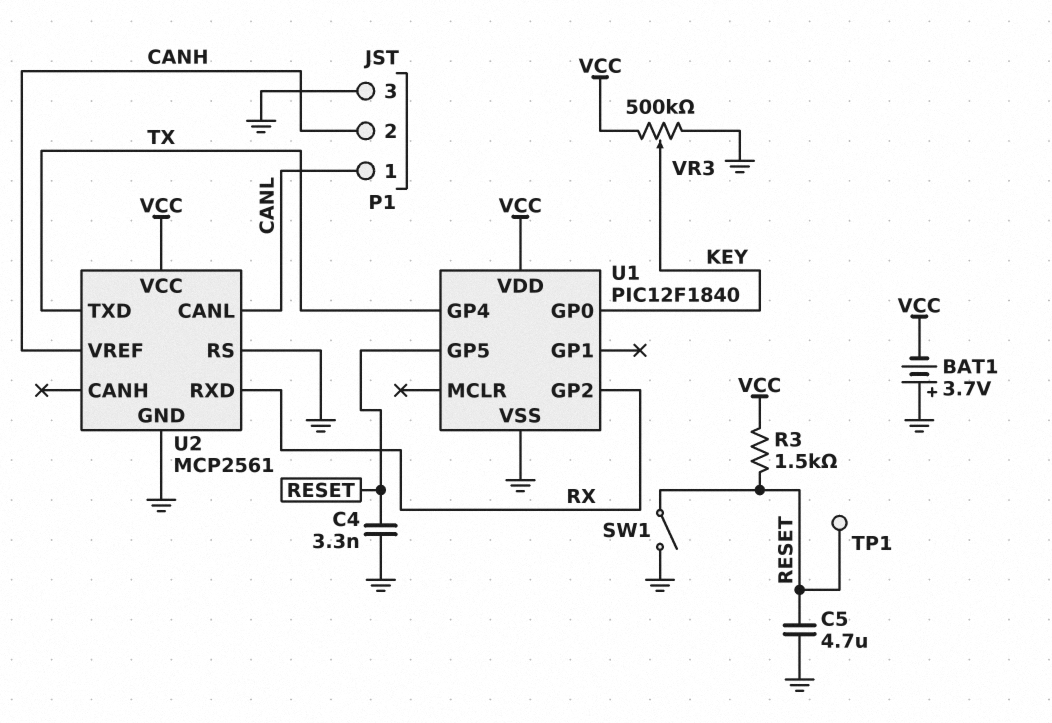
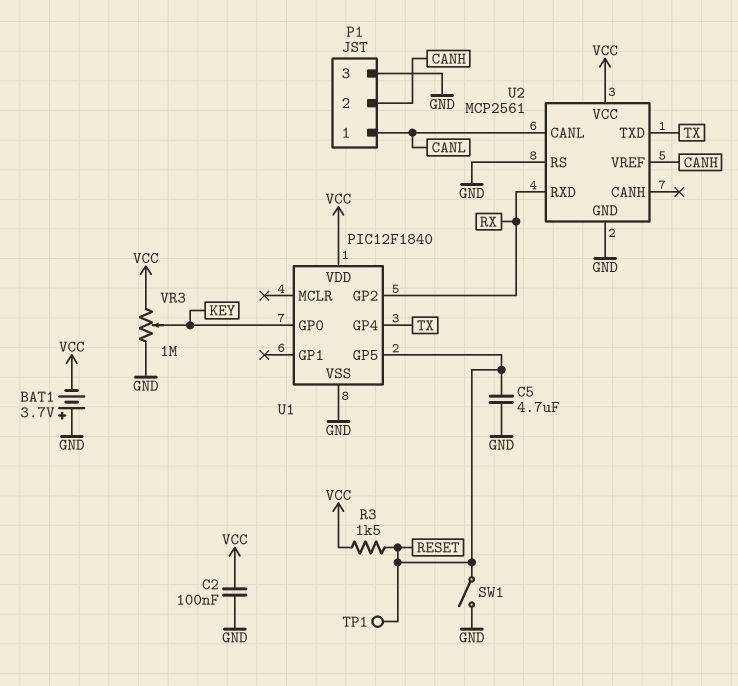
C2: none -> 100nF (GND, VCC)
C4: 3.3nF (GND, RESET) -> none
VR3: 500k (GND, VCC, wiper KEY) -> 1M (GND, VCC, wiper KEY)

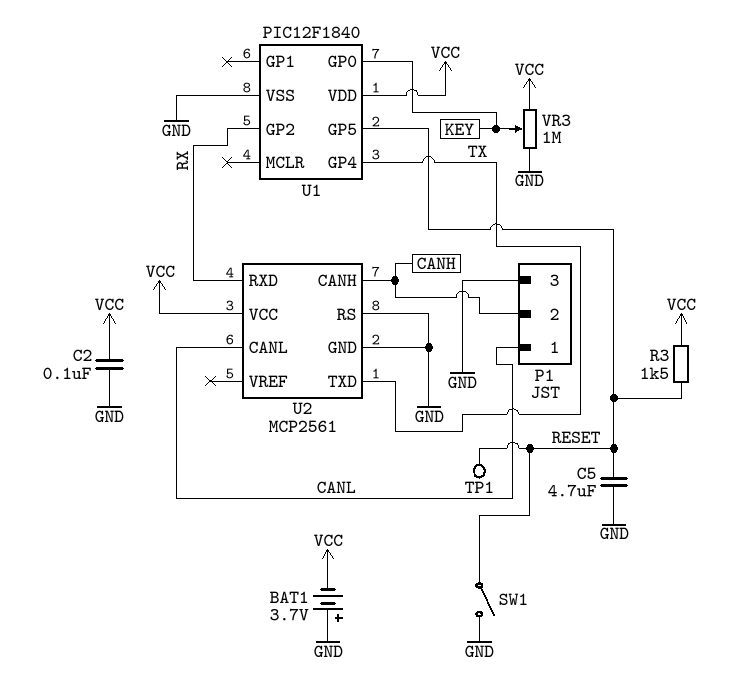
U2 pin CANH: none -> CANH
U2 pin VREF: CANH -> none

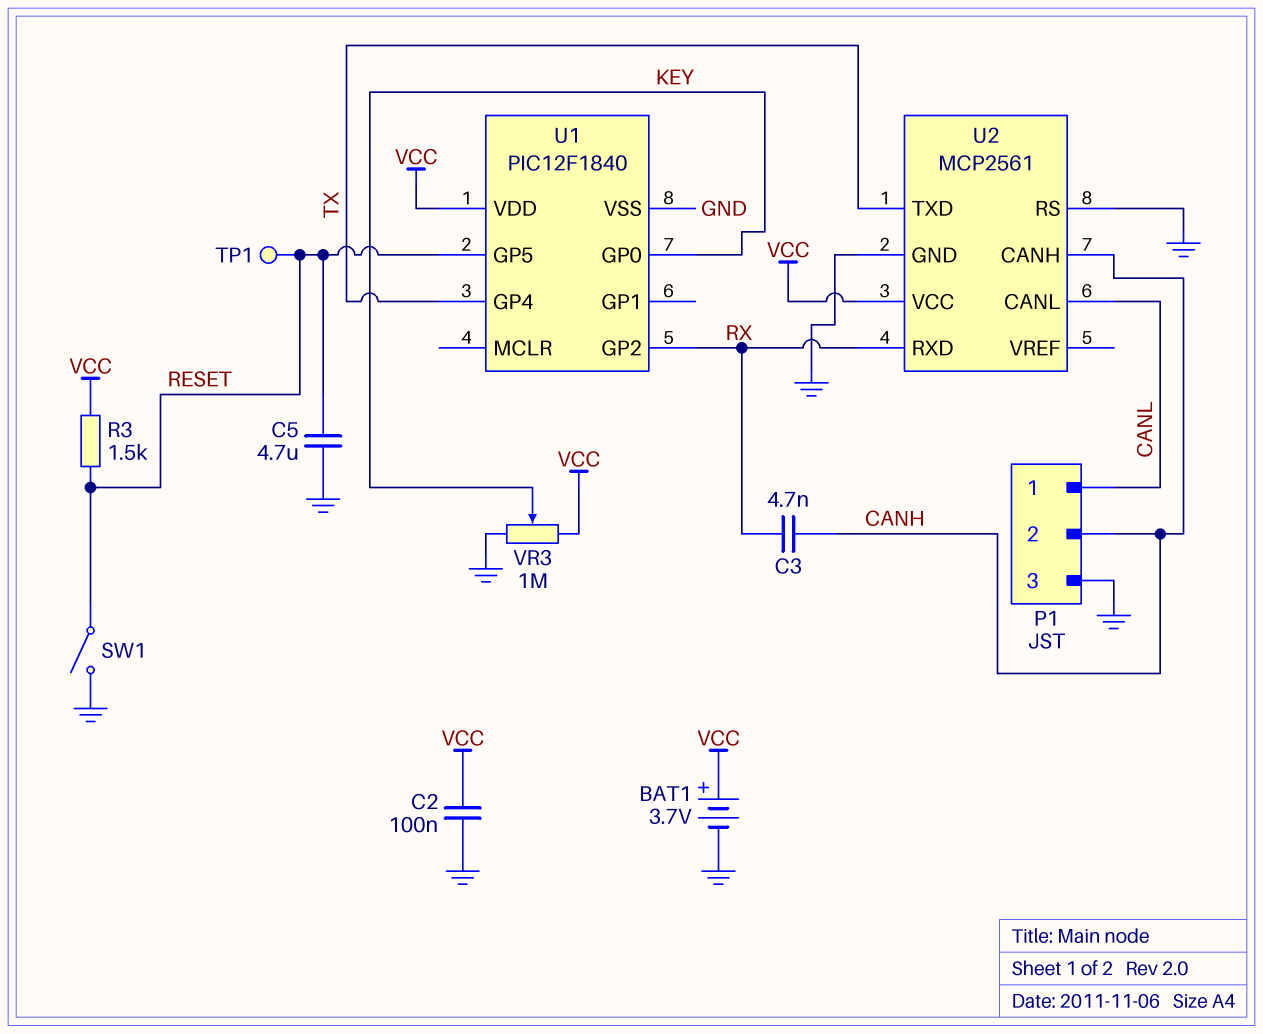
BAT1: 3.7V (plus GND, minus VCC) -> 3.7V (plus VCC, minus GND)
C3: none -> 4.7nF (CANH, RX)

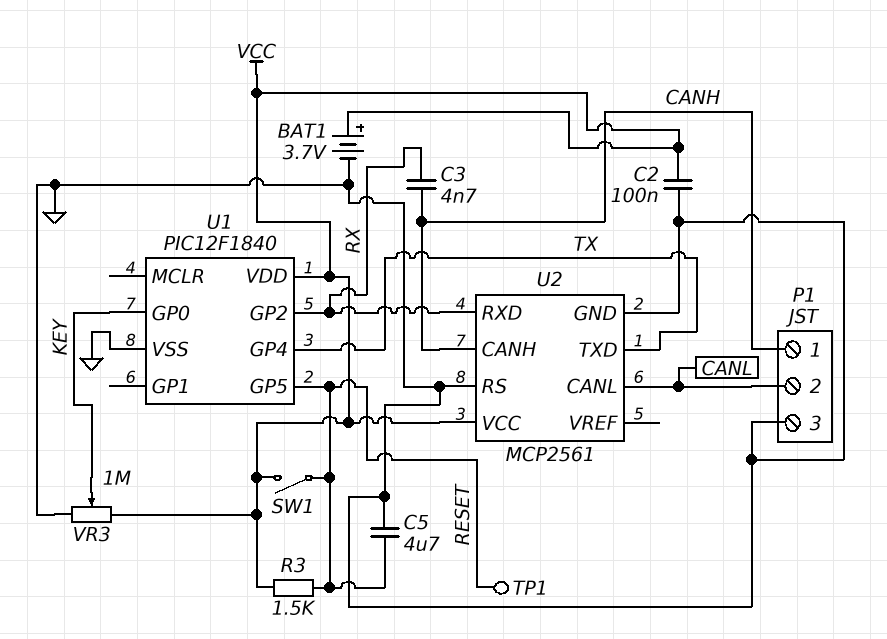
P1 pin 1: CANL -> CANH
P1 pin 2: CANH -> CANL
SW1: switch (GND, RESET) -> switch (RESET, VCC)

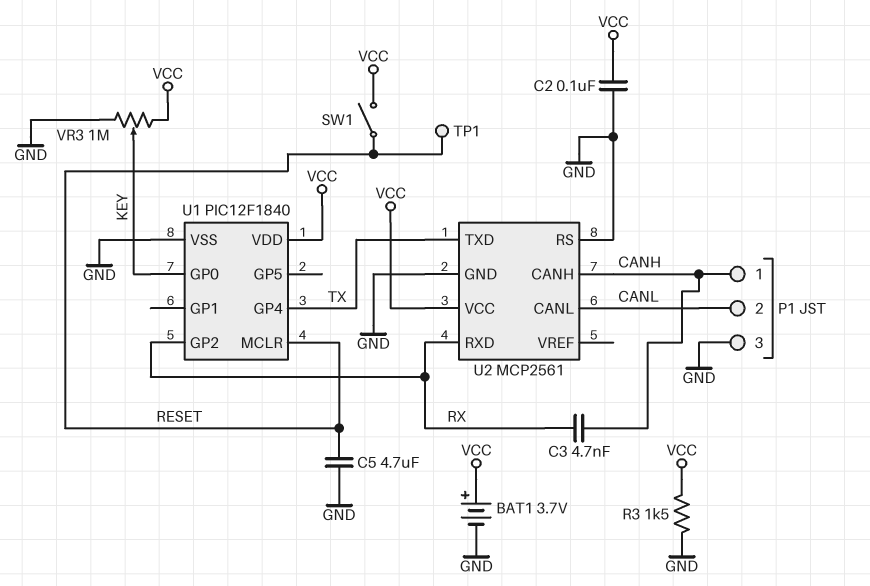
R3: 1.5k (RESET, VCC) -> 1.5k (GND, VCC)
U1 pin GP5: RESET -> none
U1 pin MCLR: none -> RESET

